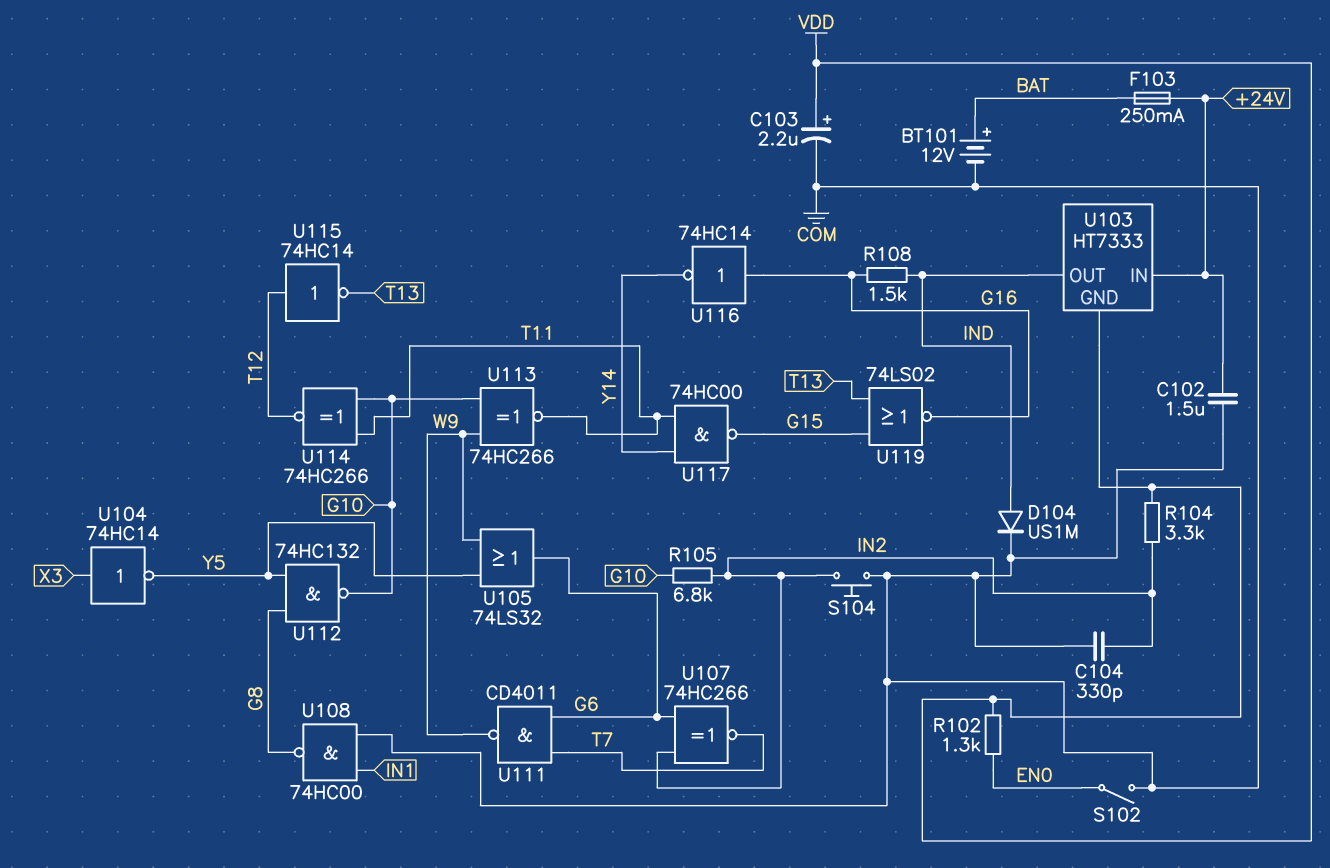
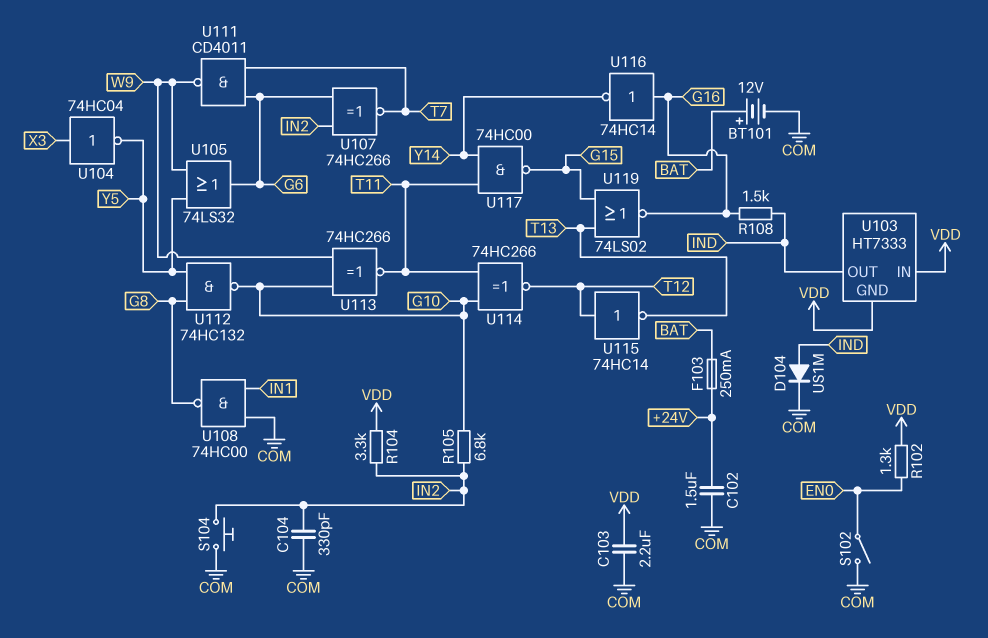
C103: 2.2uF (plus VDD, minus COM) -> 2.2uF (COM, VDD)
U103 pin IN: +24V -> VDD
U104: NOT 74HC14 (in X3, out Y5) -> NOT 74HC04 (in X3, out Y5)

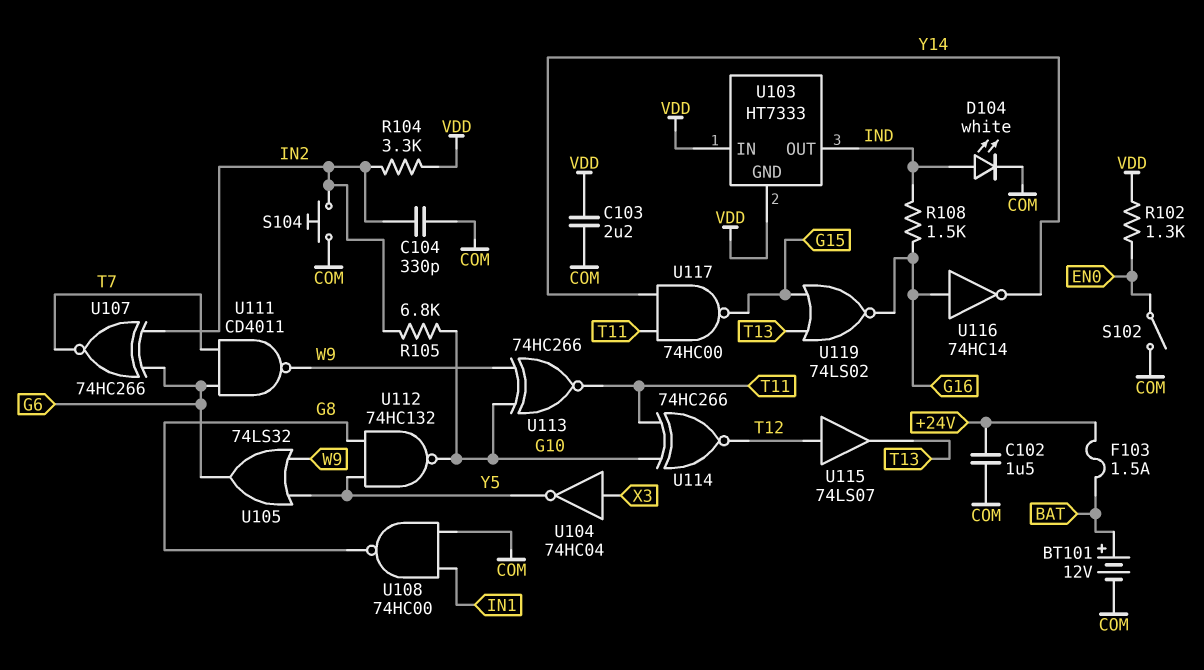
D104: diode US1M (A IND, K COM) -> LED white (A IND, K COM)
F103: 250mA (+24V, BAT) -> 1.5A (+24V, BAT)
U115: NOT 74HC14 (in T12, out T13) -> buffer 74LS07 (in T12, out T13)

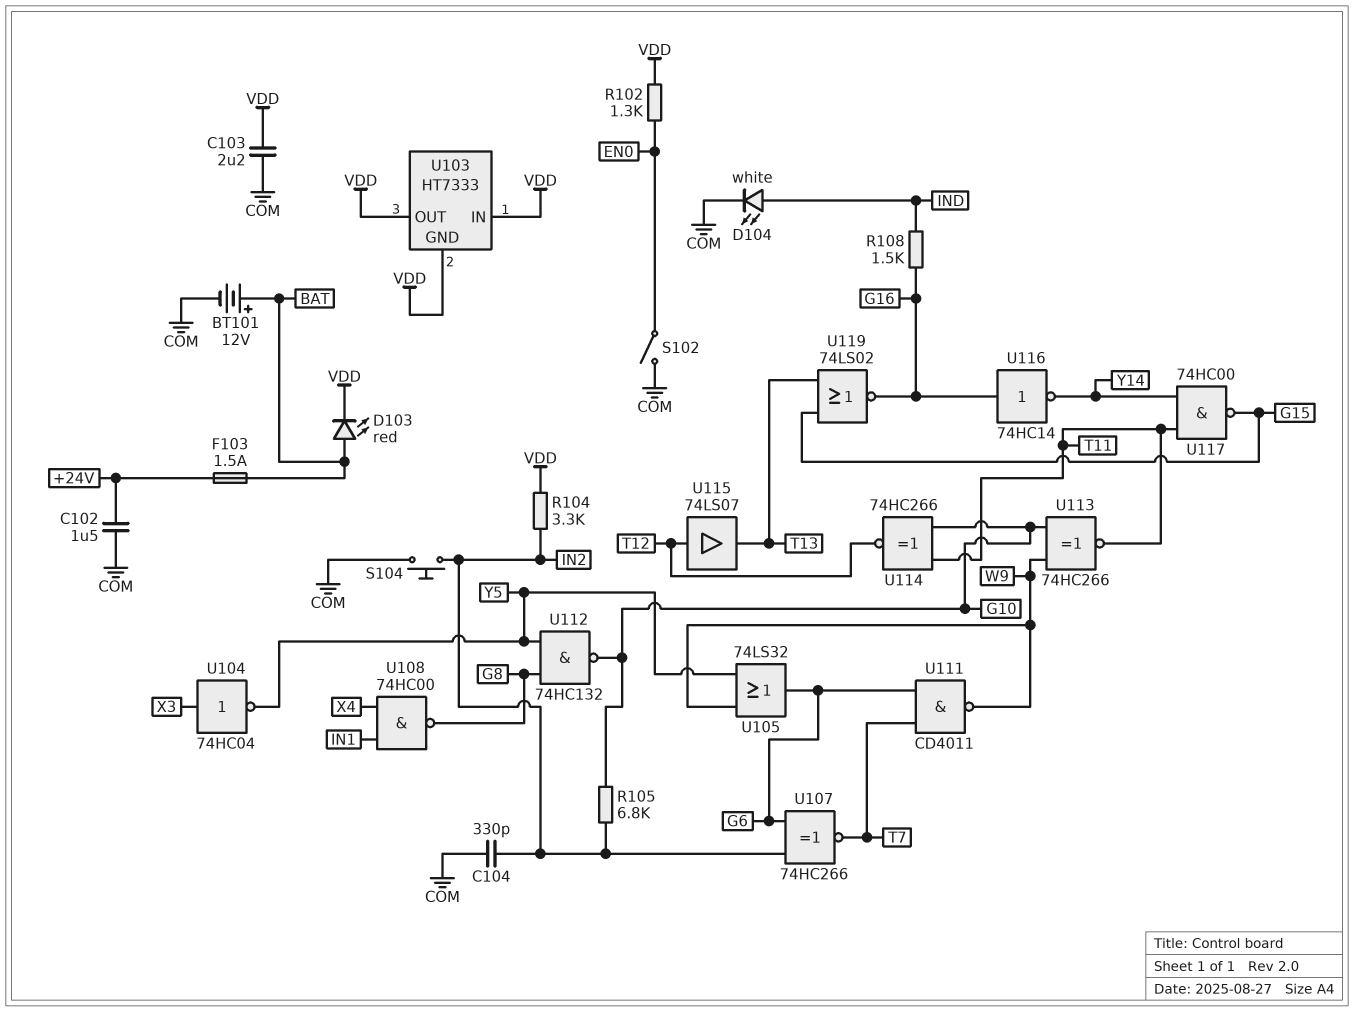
D103: none -> LED red (A BAT, K VDD)
U103 pin OUT: IND -> VDD
U108: NAND 74HC00 (in COM, in IN1, out G8) -> NAND 74HC00 (in IN1, in X4, out G8)

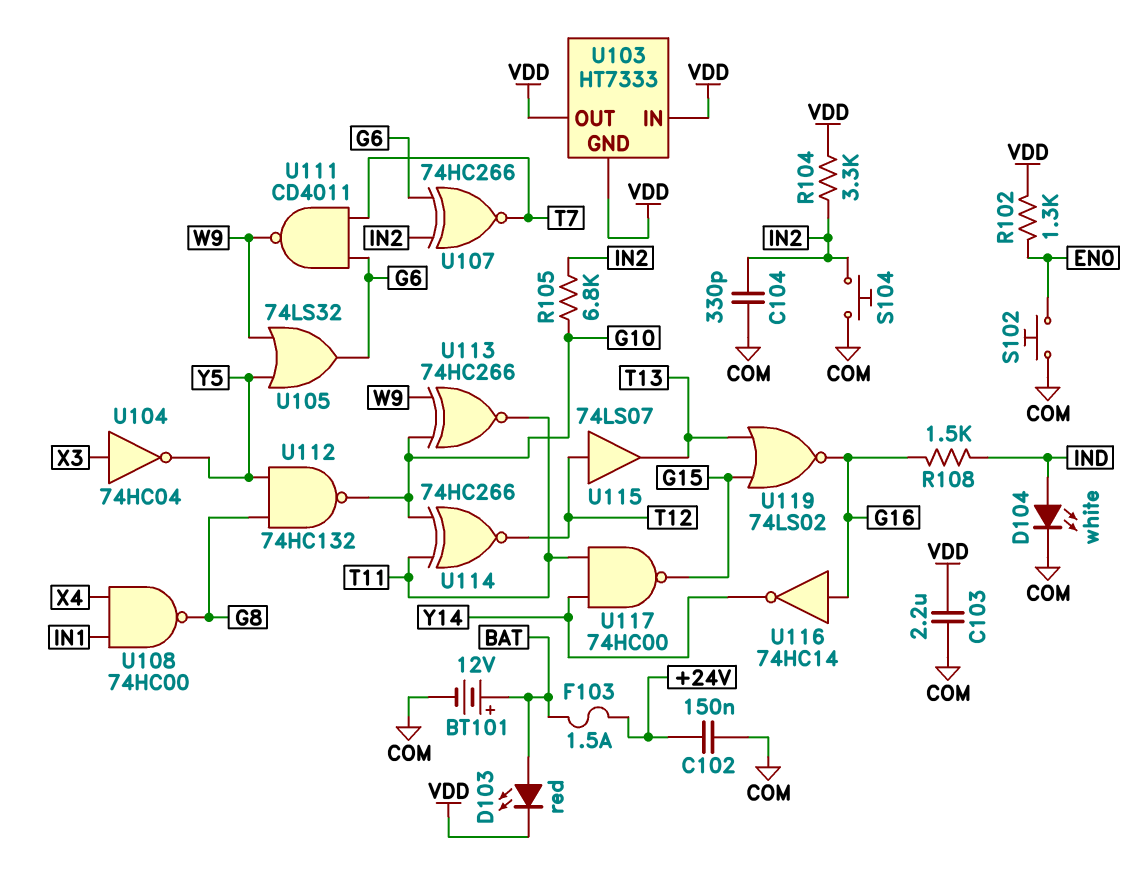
C102: 1.5uF (+24V, COM) -> 150nF (+24V, COM)
S102: switch (COM, EN0) -> button (COM, EN0)

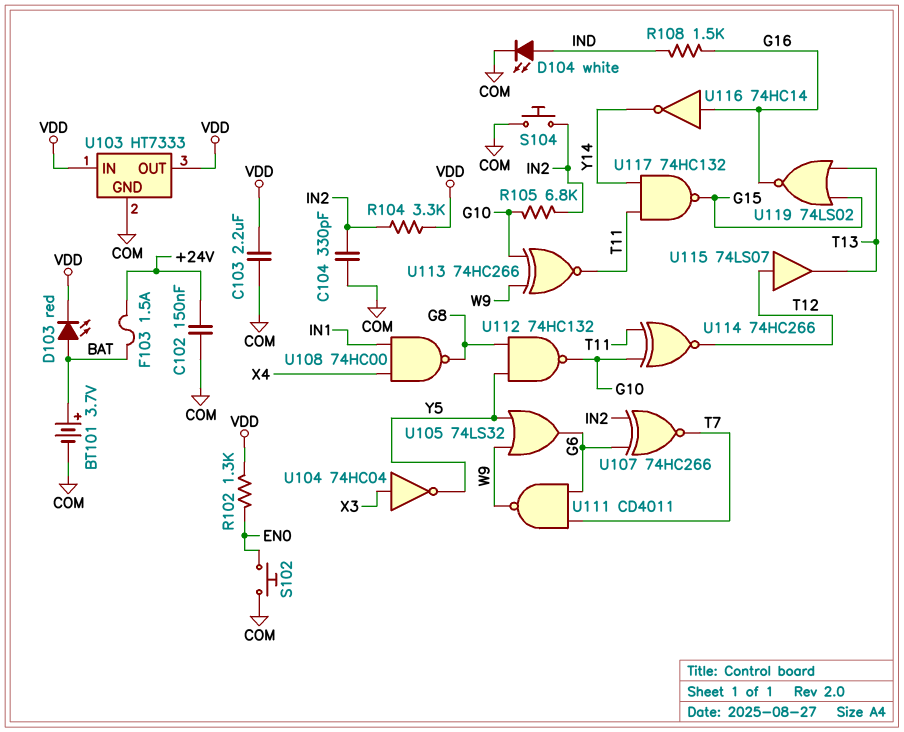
BT101: 12V (plus BAT, minus COM) -> 3.7V (plus BAT, minus COM)
U103 pin GND: VDD -> COM
U117: NAND 74HC00 (in T11, in Y14, out G15) -> NAND 74HC132 (in T11, in Y14, out G15)

